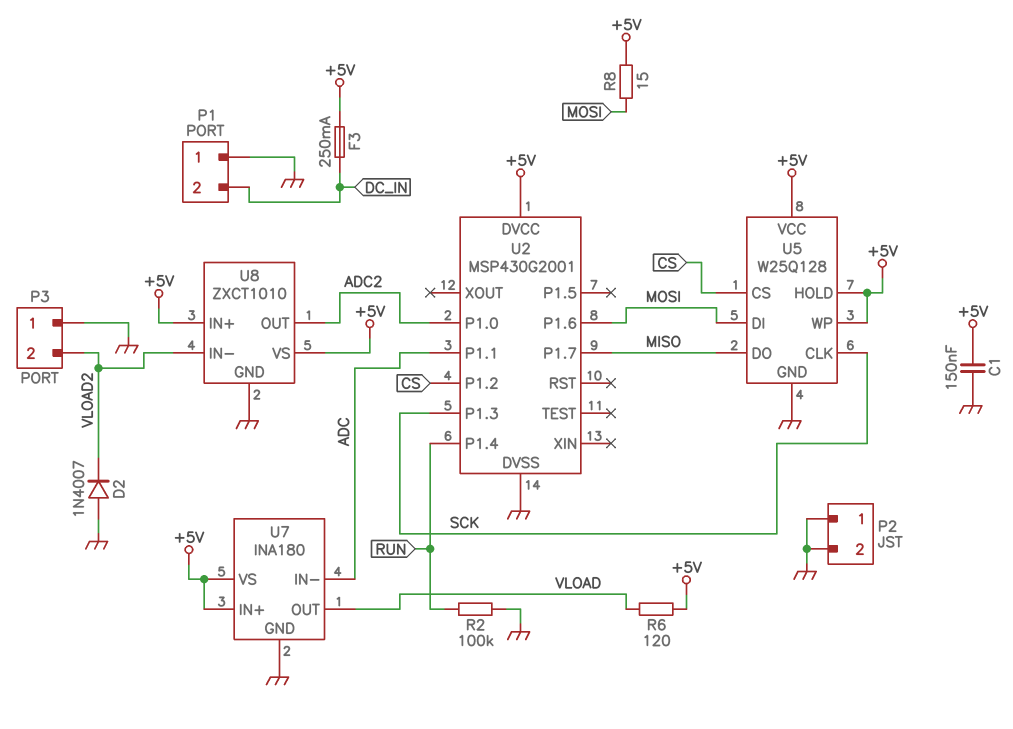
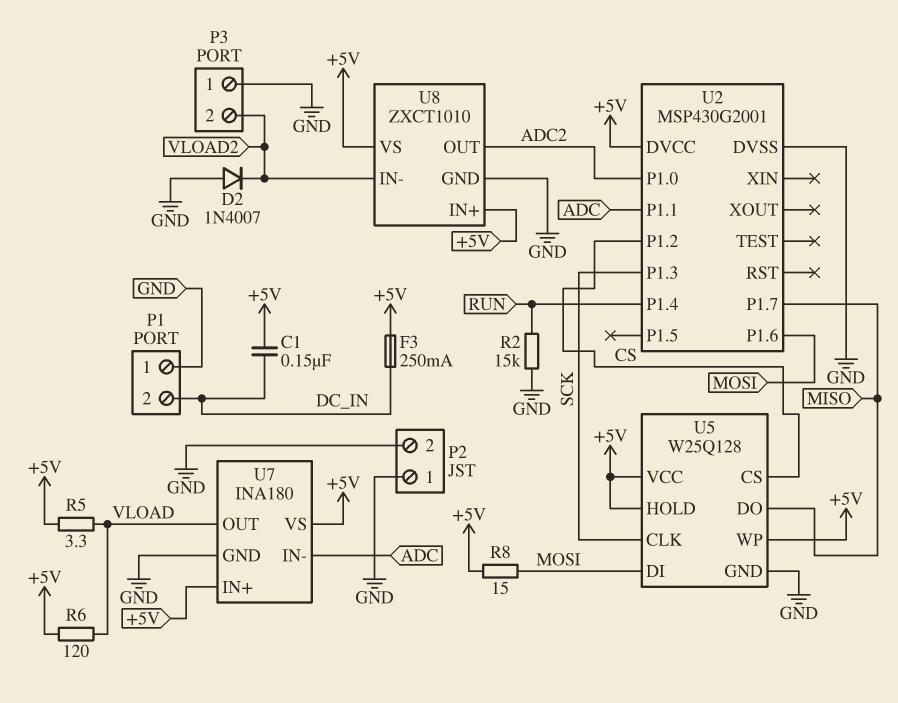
C1: 150nF (+5V, GND) -> 150nF (+5V, DC_IN)
R2: 100k (GND, RUN) -> 15k (GND, RUN)
R5: none -> 3.3 (+5V, VLOAD)

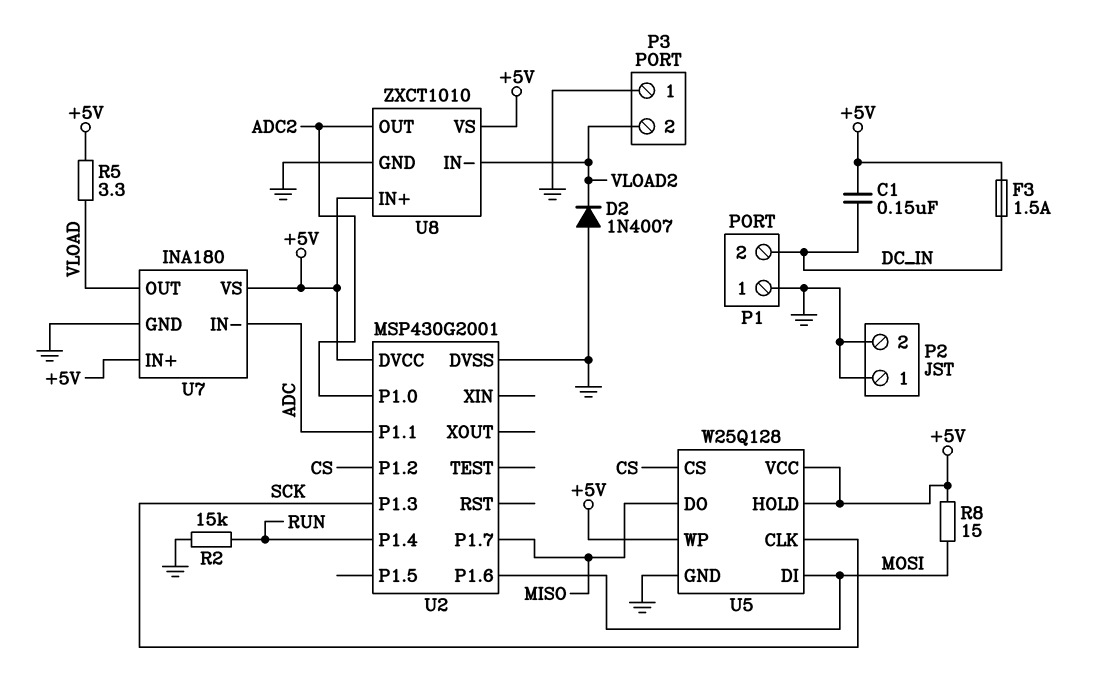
F3: 250mA (+5V, DC_IN) -> 1.5A (+5V, DC_IN)
R6: 120 (+5V, VLOAD) -> none

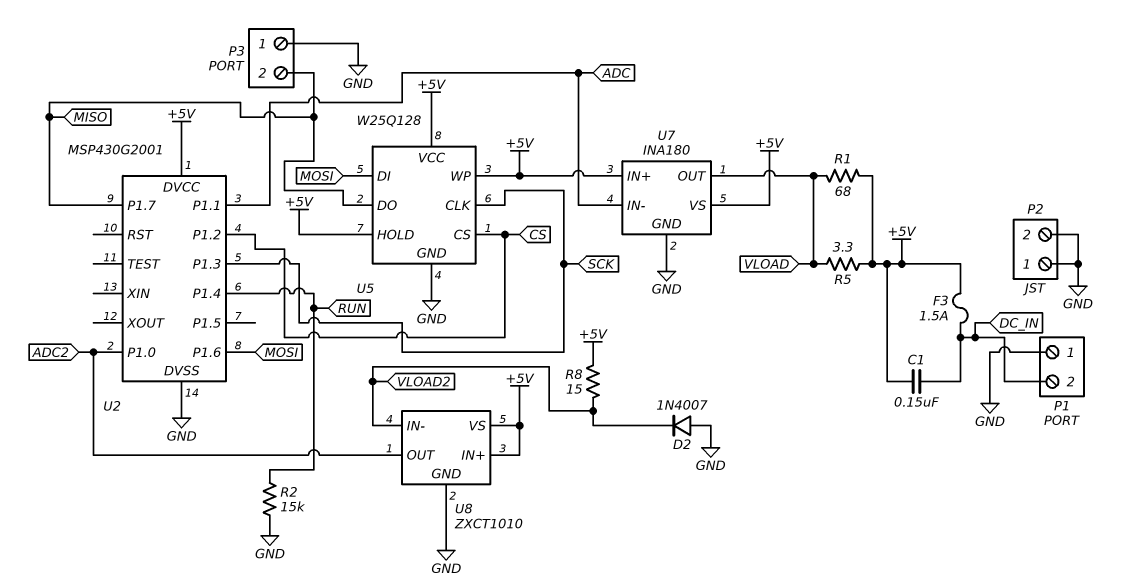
P3 pin 2: VLOAD2 -> MISO
R1: none -> 68 (+5V, VLOAD)
R8: 15 (+5V, MOSI) -> 15 (+5V, VLOAD2)

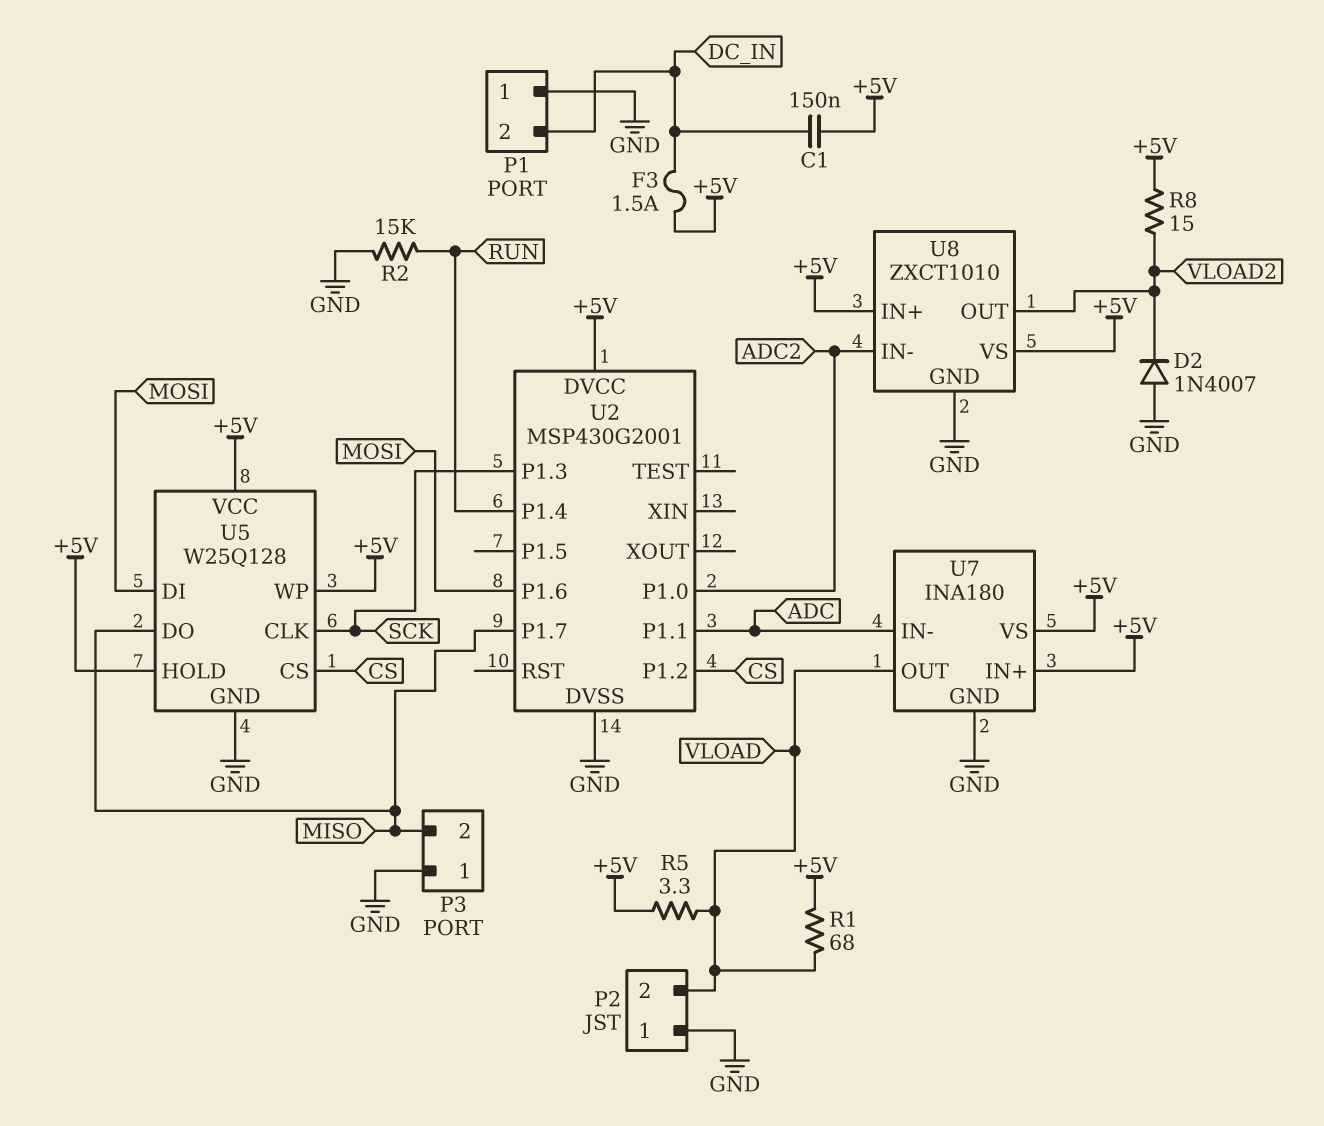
P2 pin 2: GND -> VLOAD
U8 pin IN-: VLOAD2 -> ADC2
U8 pin OUT: ADC2 -> VLOAD2

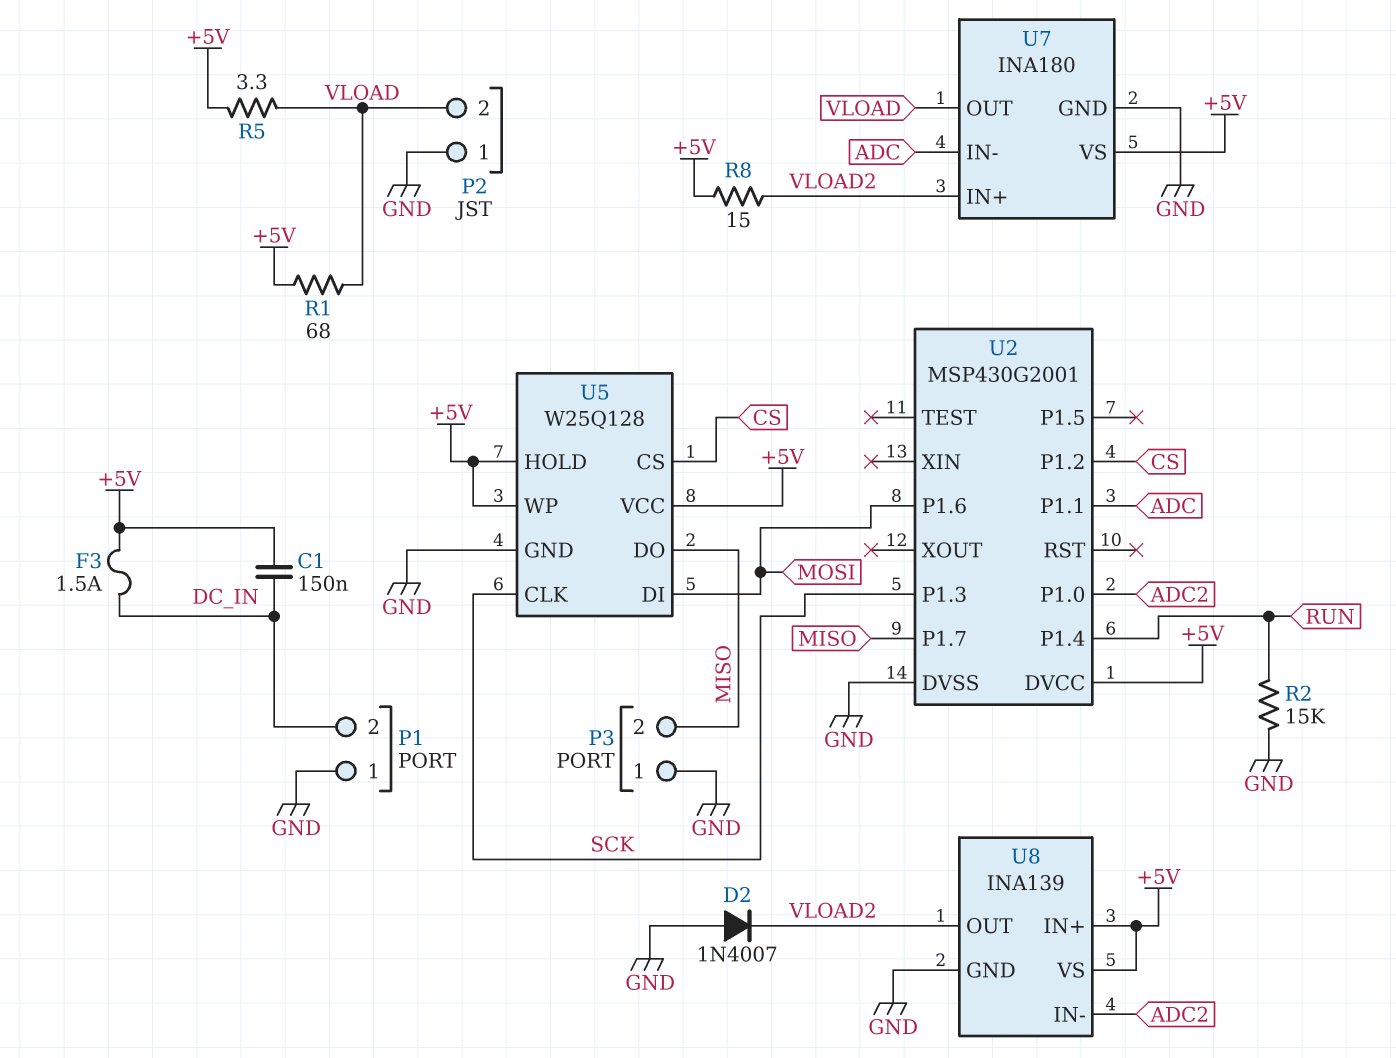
U7 pin IN+: +5V -> VLOAD2
U8: ZXCT1010 -> INA139

